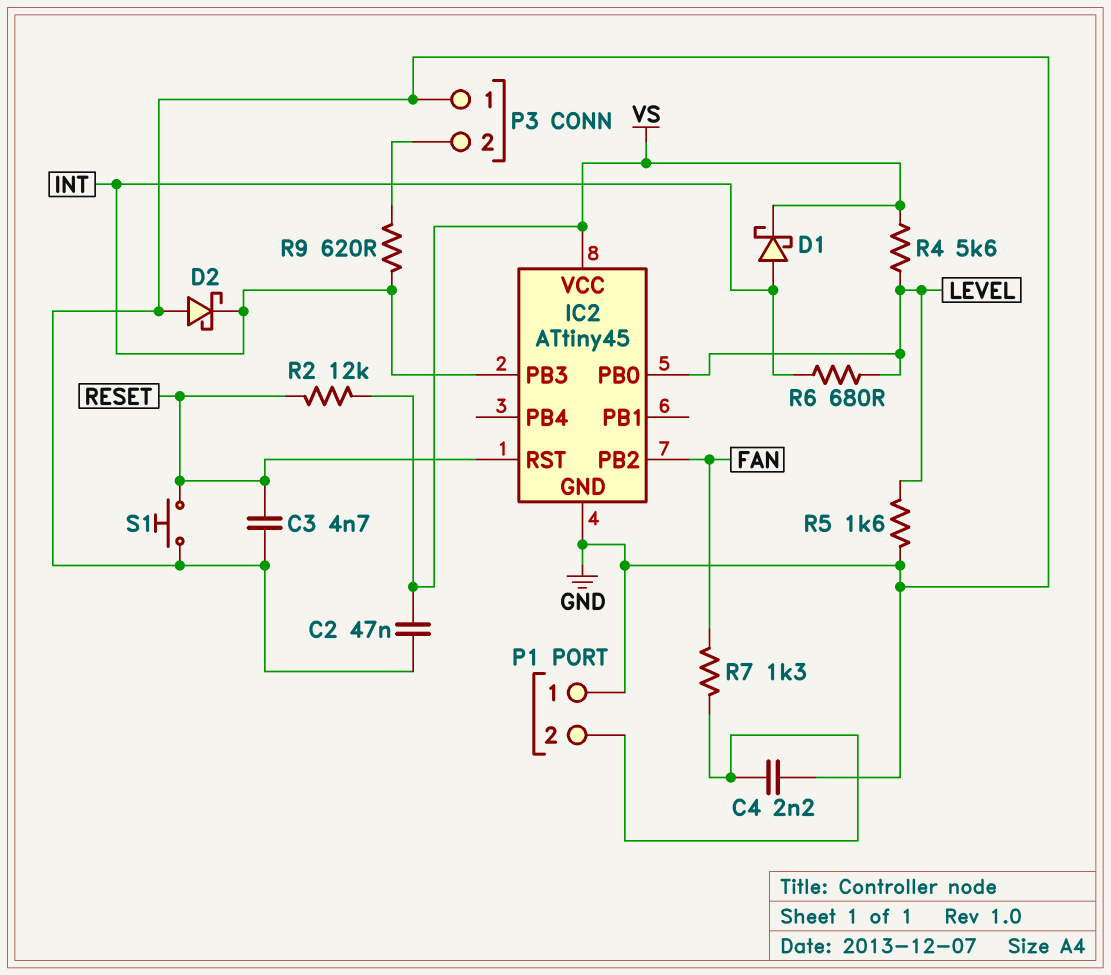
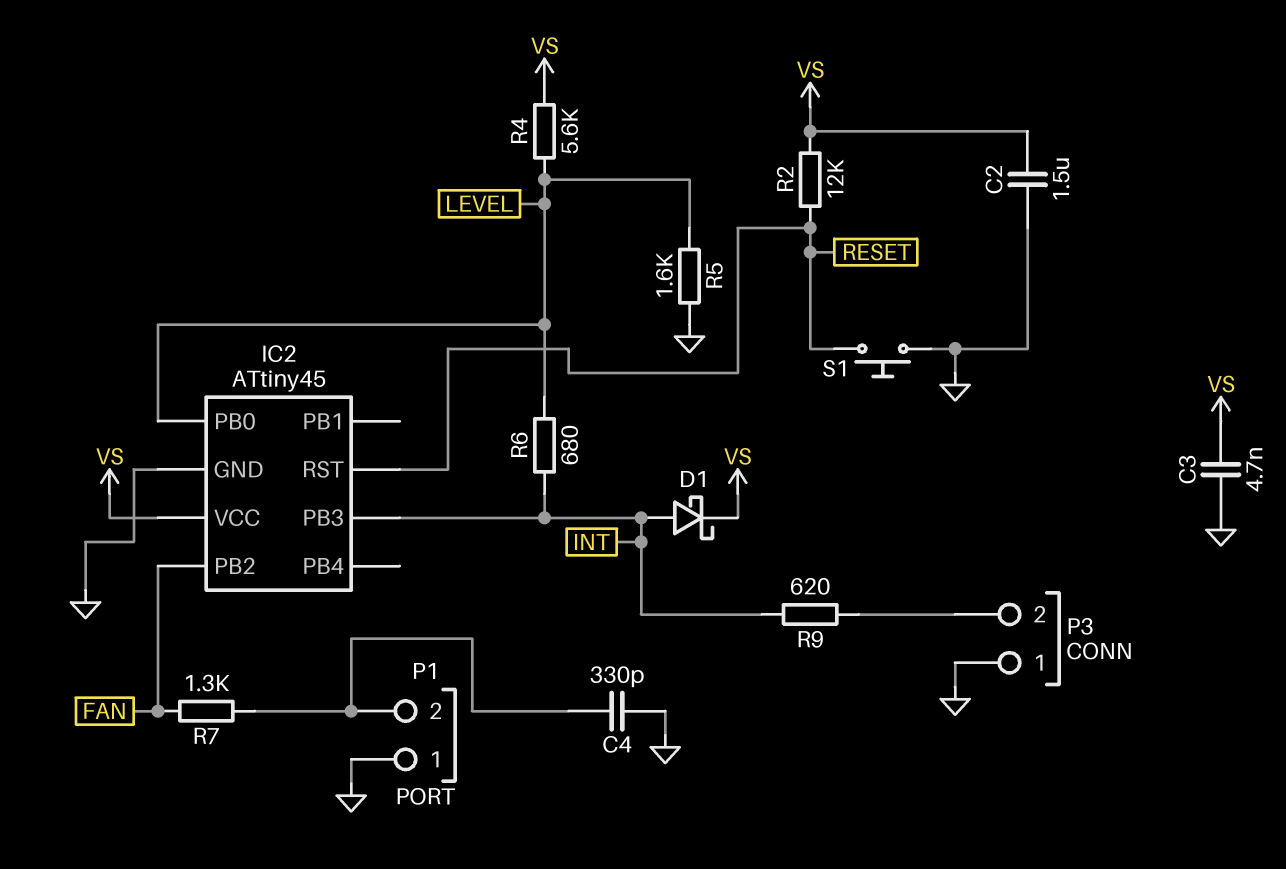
C2: 47nF (GND, VS) -> 1.5uF (GND, VS)
C3: 4.7nF (GND, RESET) -> 4.7nF (GND, VS)
C4: 2.2nF (GND, P1/2) -> 330pF (GND, P1/2)
D2: schottky (A GND, K INT) -> none

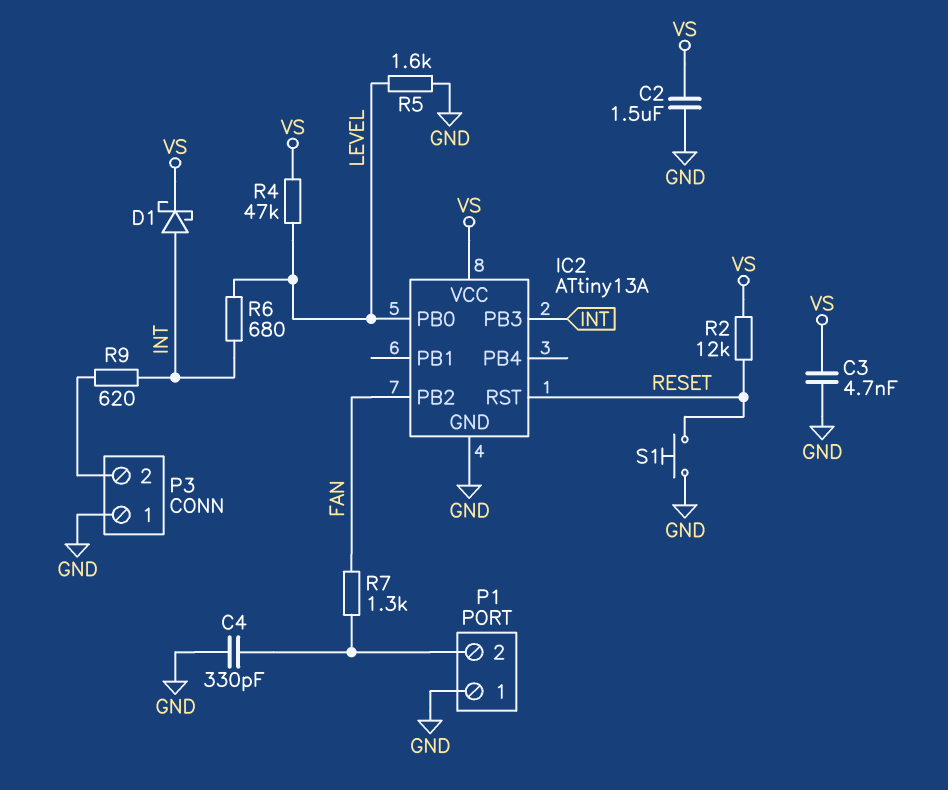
IC2: ATtiny45 -> ATtiny13A
R4: 5.6k (LEVEL, VS) -> 47k (LEVEL, VS)

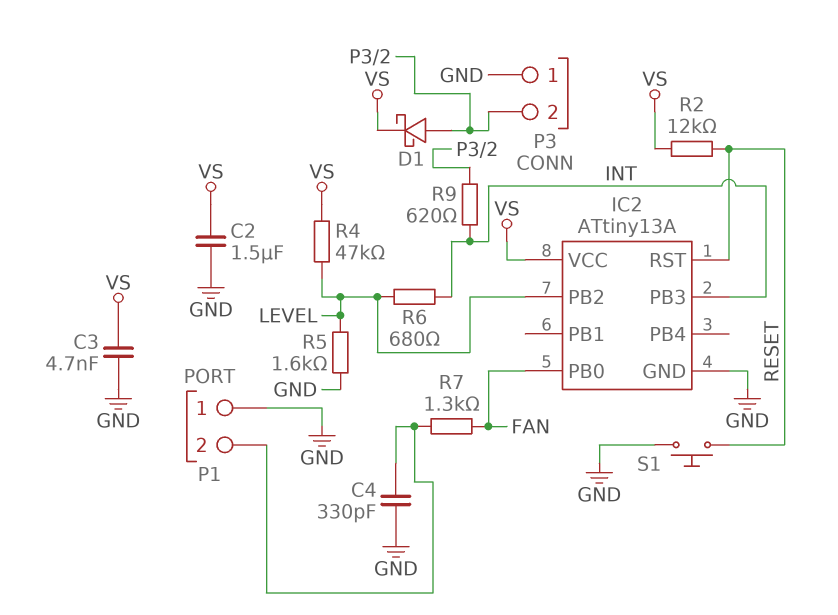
D1: schottky (A INT, K VS) -> schottky (A P3/2, K VS)
IC2 pin PB0: LEVEL -> FAN
IC2 pin PB2: FAN -> LEVEL

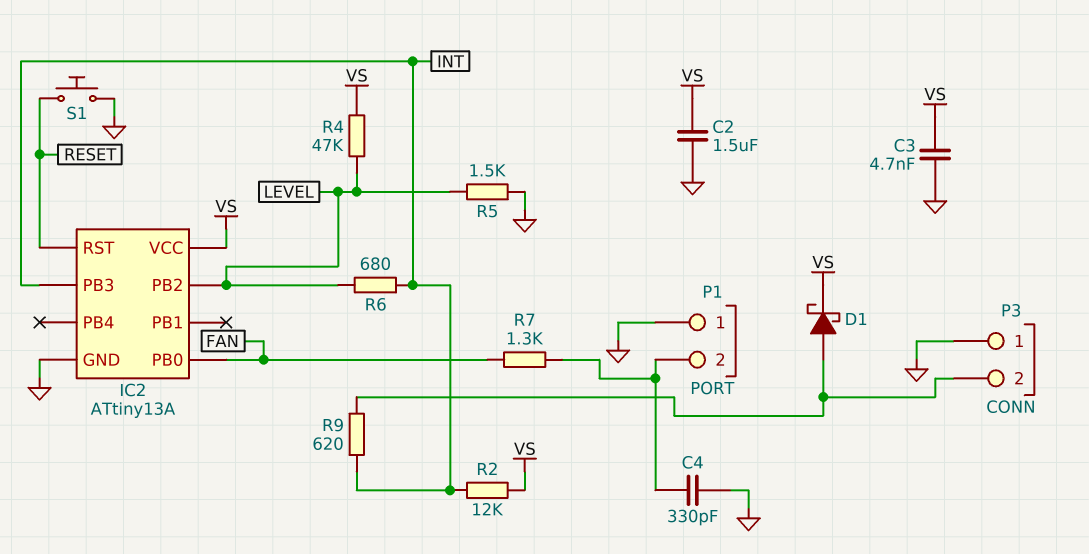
R2: 12k (RESET, VS) -> 12k (INT, VS)
R5: 1.6k (GND, LEVEL) -> 1.5k (GND, LEVEL)

